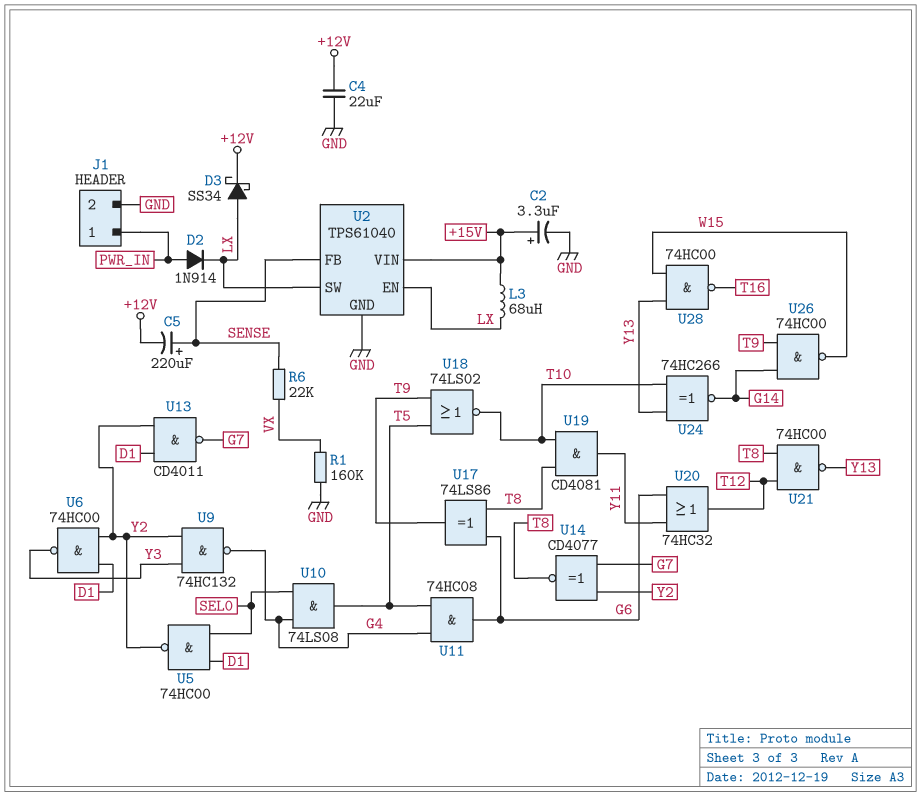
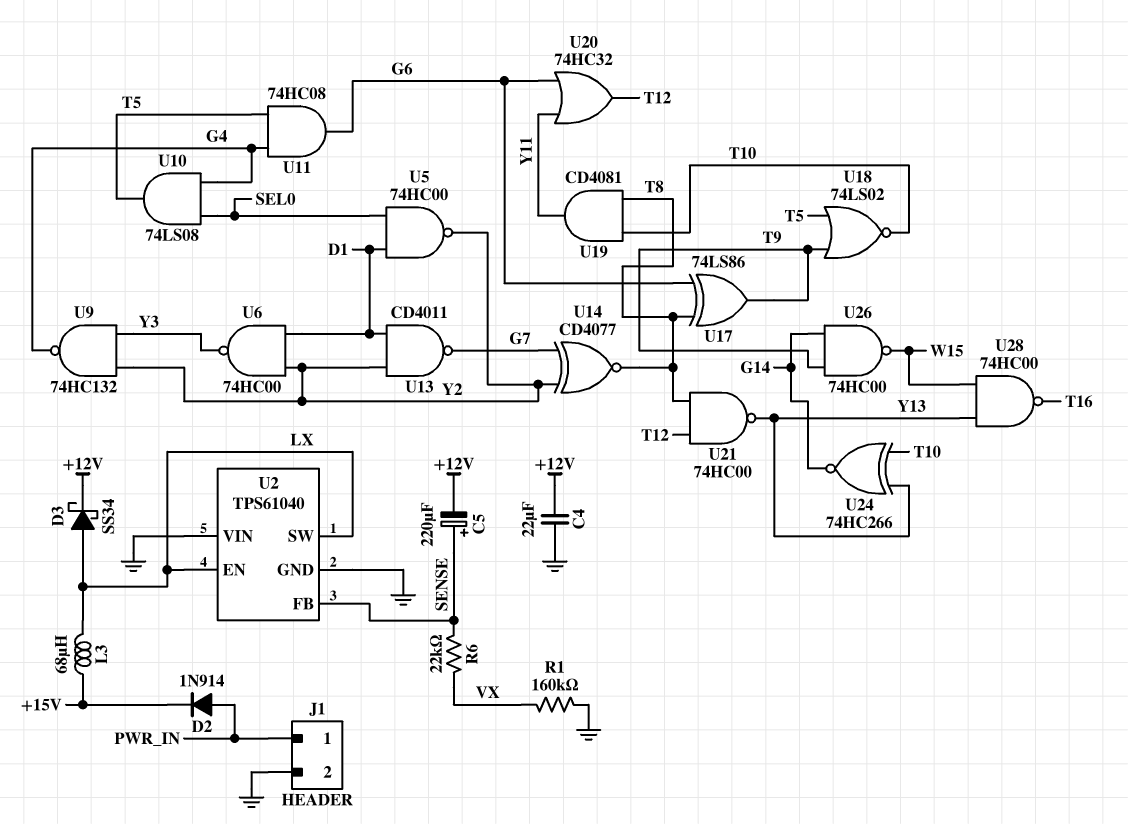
C2: 3.3uF (plus +15V, minus GND) -> none
D2: diode 1N914 (A PWR_IN, K LX) -> diode 1N914 (A PWR_IN, K +15V)
U2 pin VIN: +15V -> GND

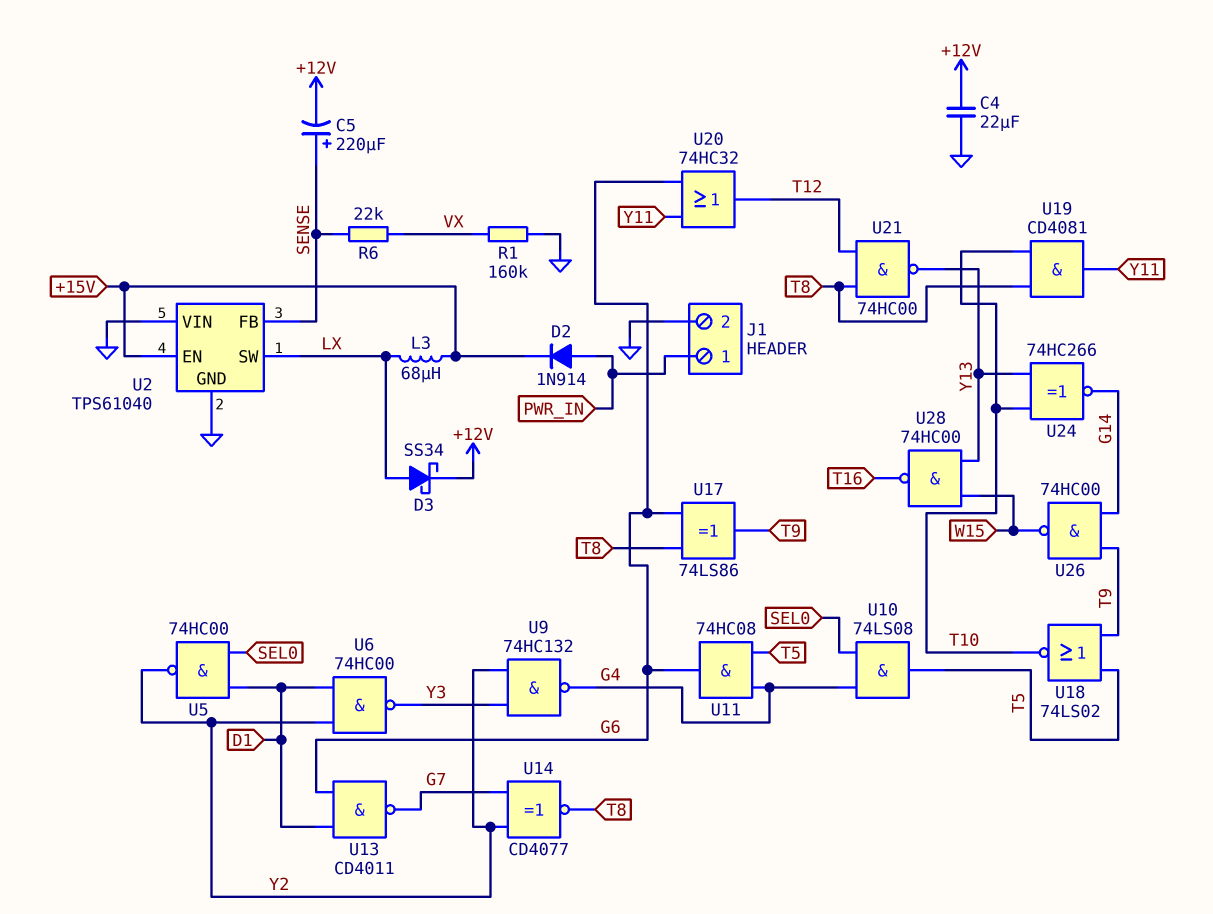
U2 pin EN: LX -> +15V
U13: NAND CD4011 (in D1, in Y2, out G7) -> NAND CD4011 (in D1, in G6, out G7)

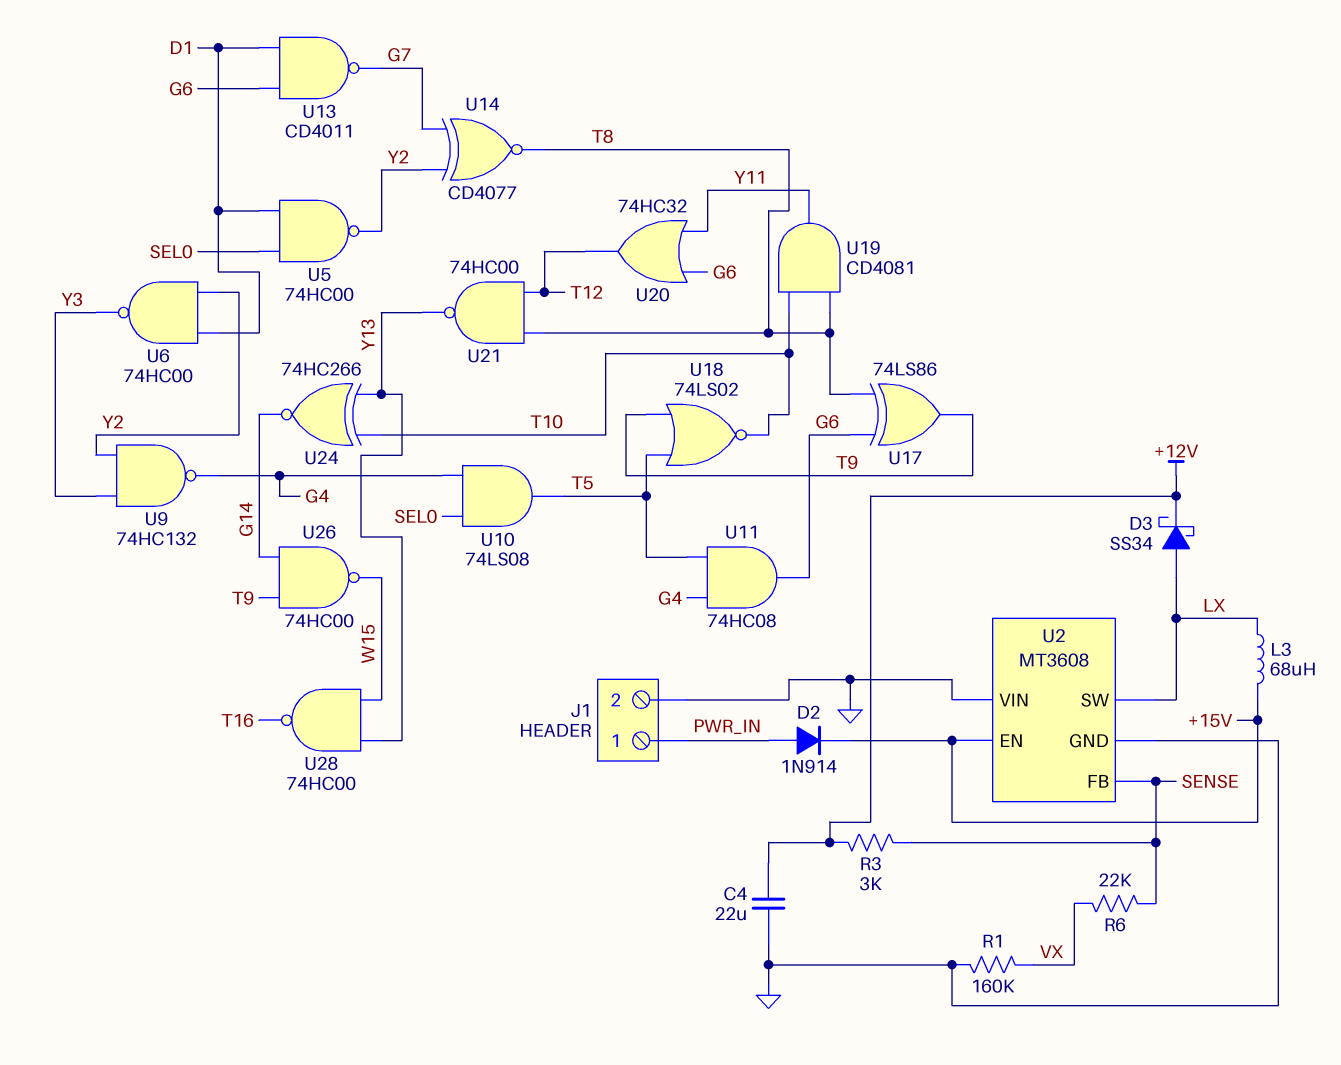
C5: 220uF (plus SENSE, minus +12V) -> none
R3: none -> 3k (+12V, SENSE)
U2: TPS61040 -> MT3608

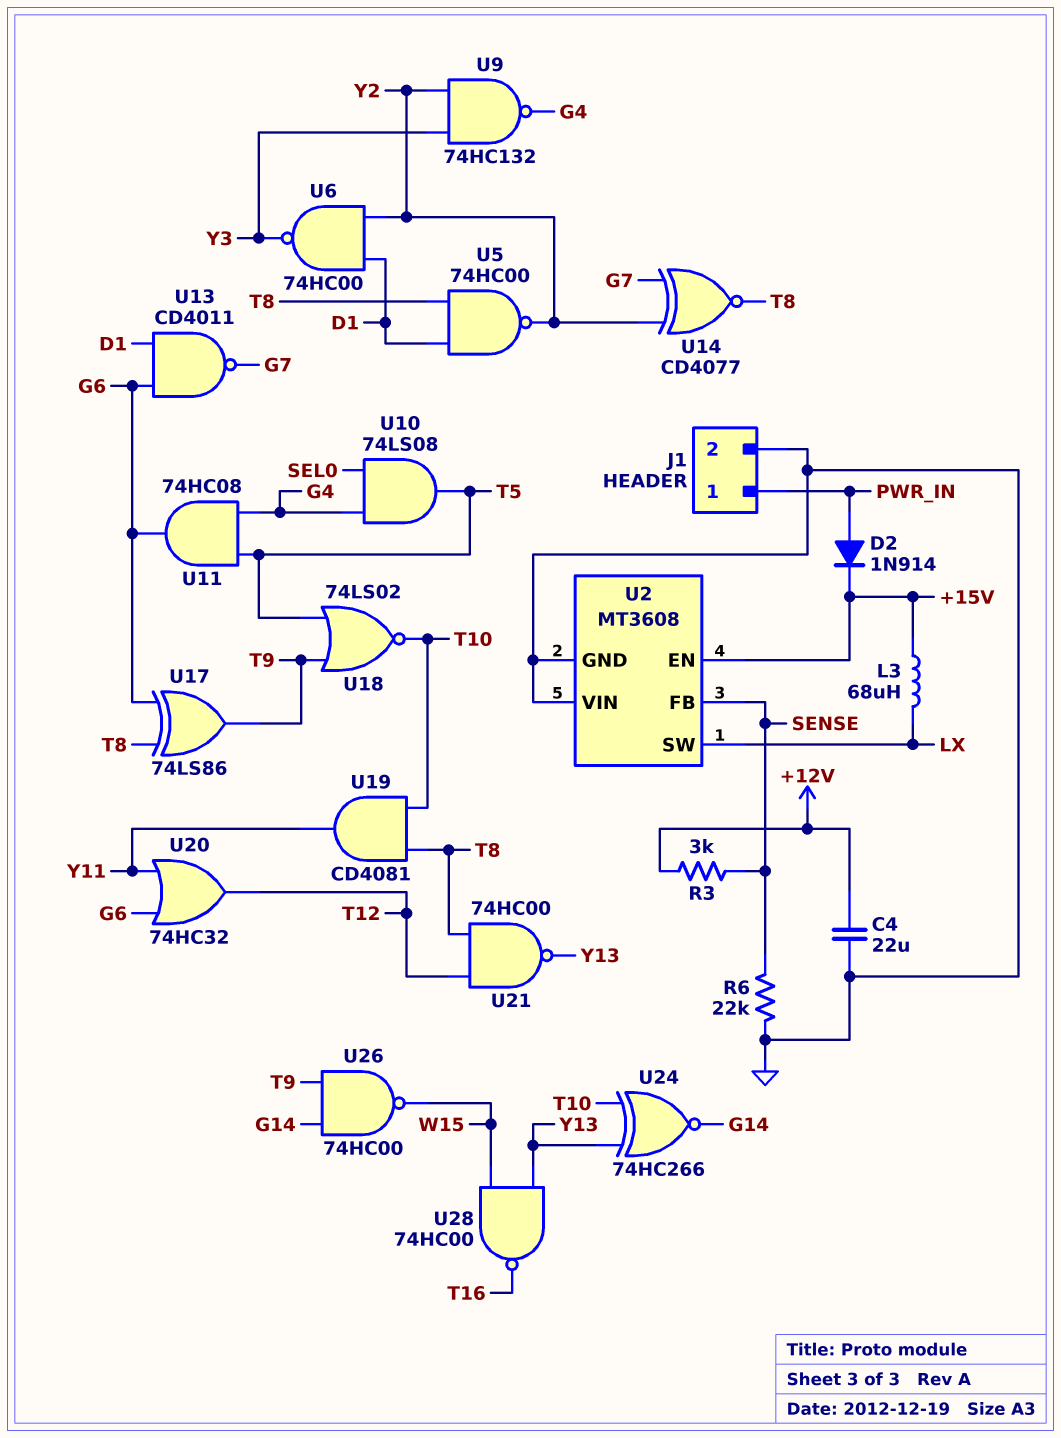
D3: schottky SS34 (A LX, K +12V) -> none
R1: 160k (GND, VX) -> none
R6: 22k (SENSE, VX) -> 22k (GND, SENSE)
U5: NAND 74HC00 (in D1, in SEL0, out Y2) -> NAND 74HC00 (in D1, in T8, out Y2)

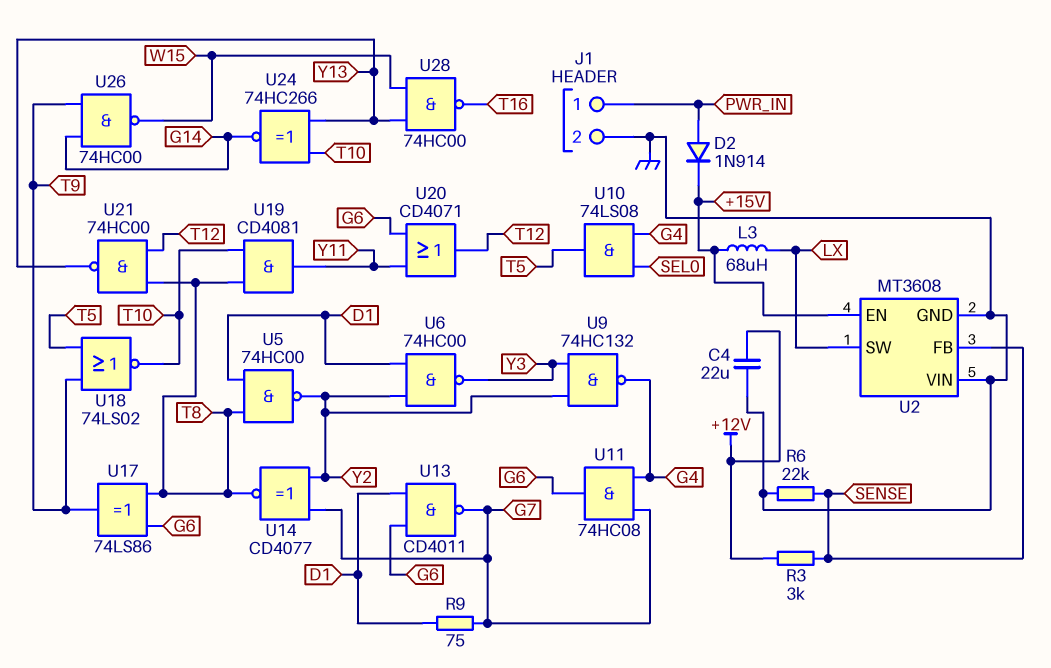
R9: none -> 75 (D1, G7)
U11: AND 74HC08 (in G4, in T5, out G6) -> AND 74HC08 (in G4, in G7, out G6)
U20: OR 74HC32 (in G6, in Y11, out T12) -> OR CD4071 (in G6, in Y11, out T12)

